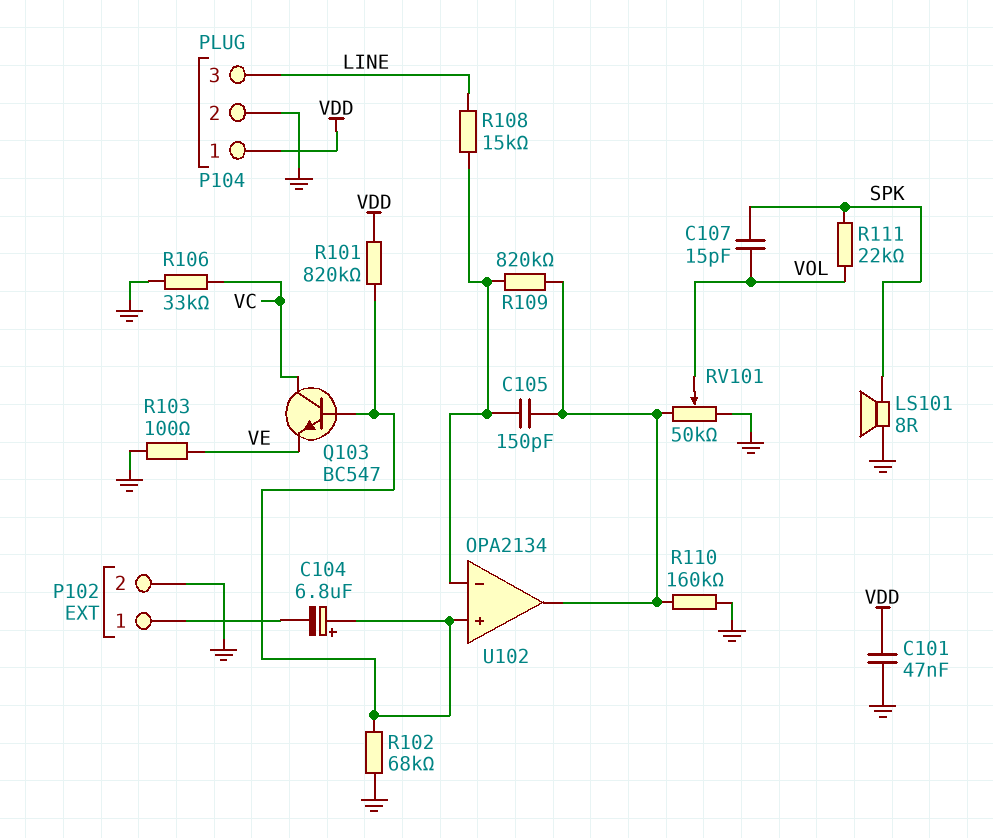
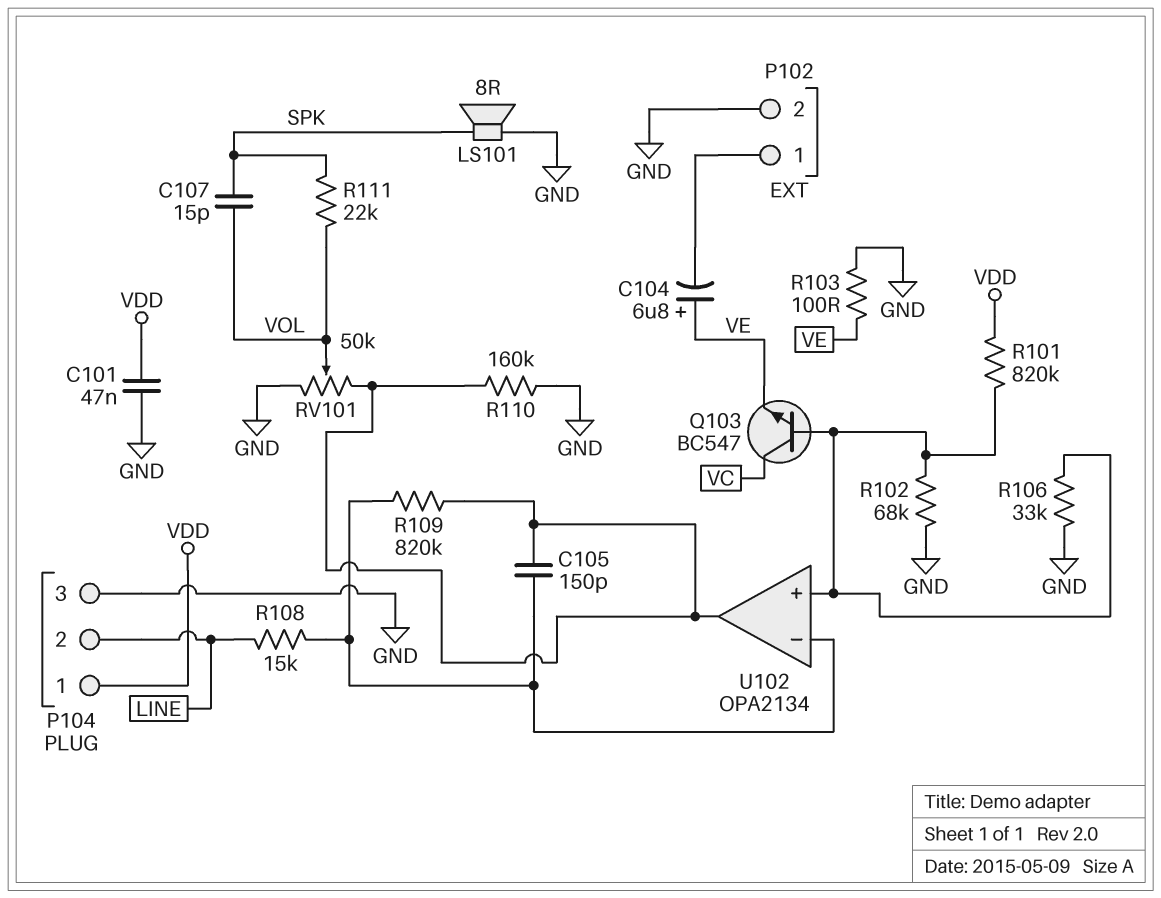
C104: 6.8uF (plus U102/in+, minus P102/1) -> 6.8uF (plus VE, minus P102/1)
P104 pin 2: GND -> LINE
P104 pin 3: LINE -> GND
R106: 33k (GND, VC) -> 33k (GND, U102/in+)

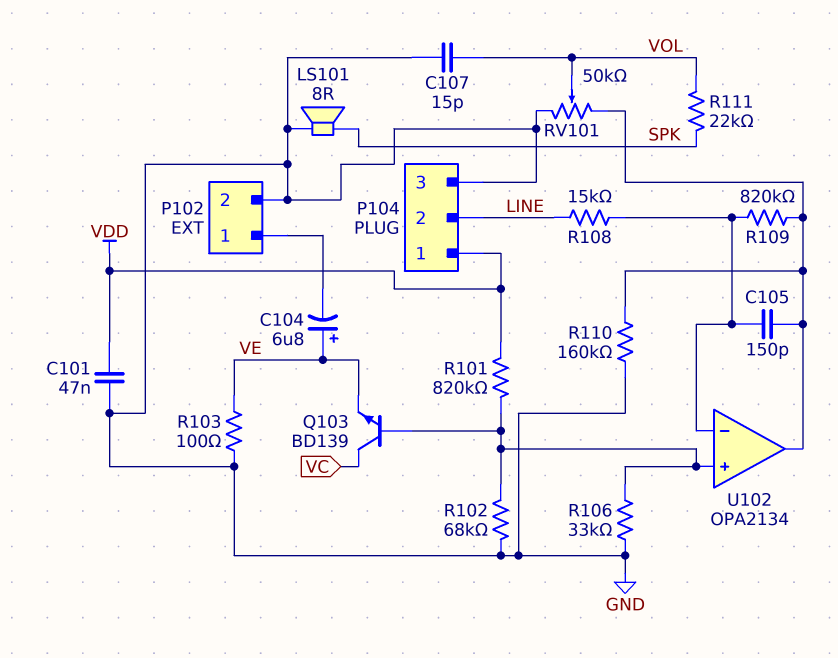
C107: 15pF (SPK, VOL) -> 15pF (GND, VOL)
Q103: NPN BC547 (B U102/in+, C VC, E VE) -> NPN BD139 (B U102/in+, C VC, E VE)

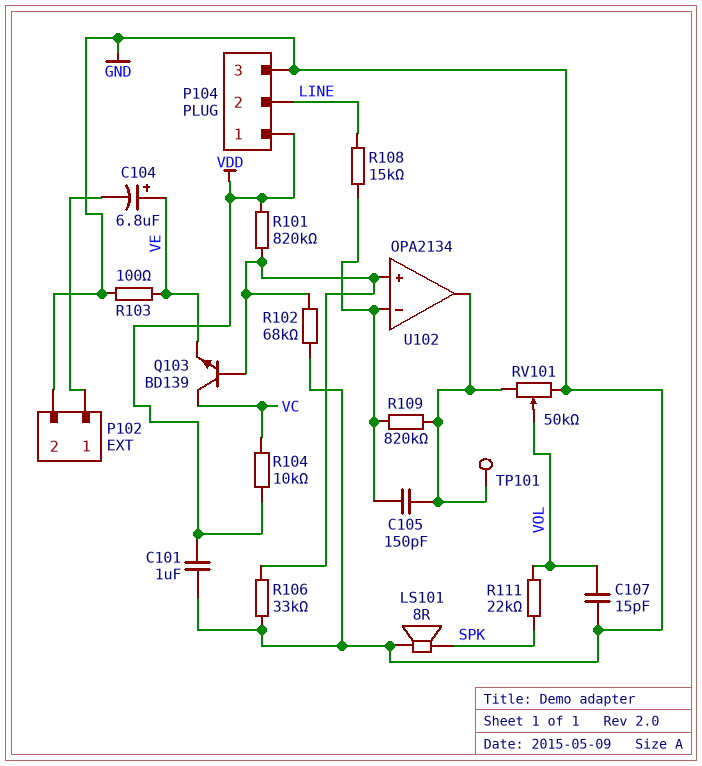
C101: 47nF (GND, VDD) -> 1uF (GND, VDD)
R104: none -> 10k (VC, VDD)
R110: 160k (GND, U102/out) -> none
TP101: none -> test point (U102/out)

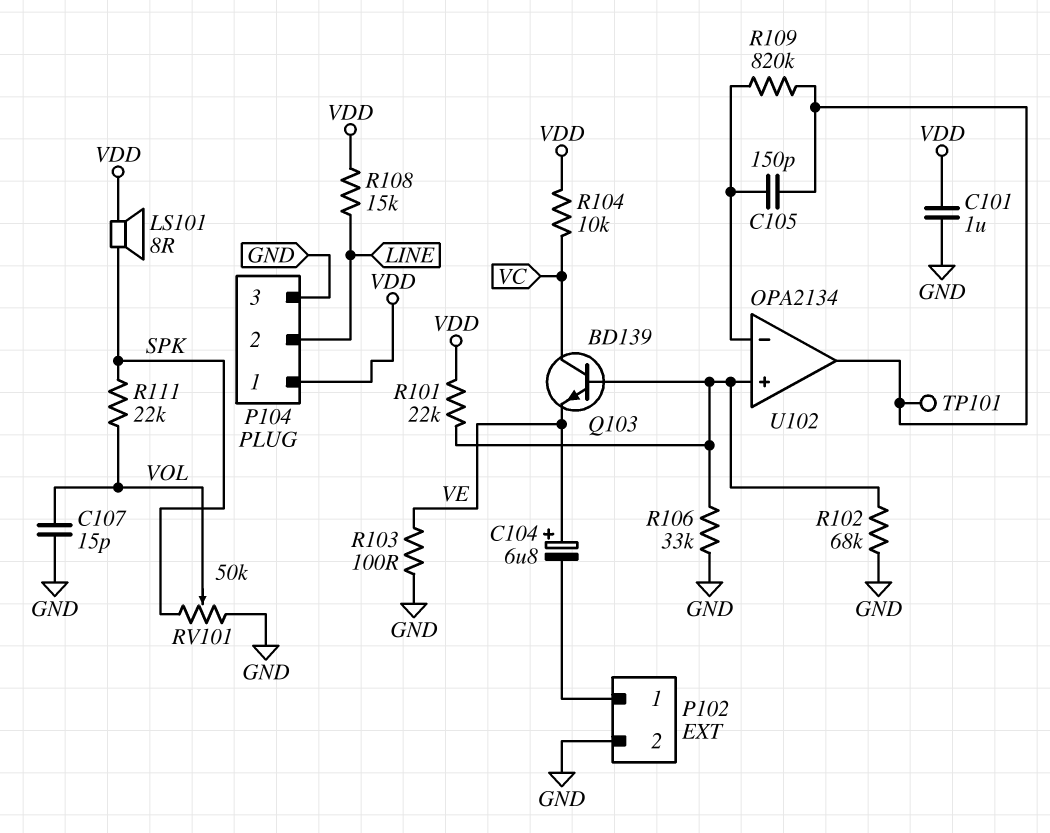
LS101: speaker 8R (GND, SPK) -> speaker 8R (SPK, VDD)
R101: 820k (U102/in+, VDD) -> 22k (U102/in+, VDD)
R108: 15k (LINE, U102/in-) -> 15k (LINE, VDD)
RV101: 50k (GND, U102/out, wiper VOL) -> 50k (GND, SPK, wiper VOL)

